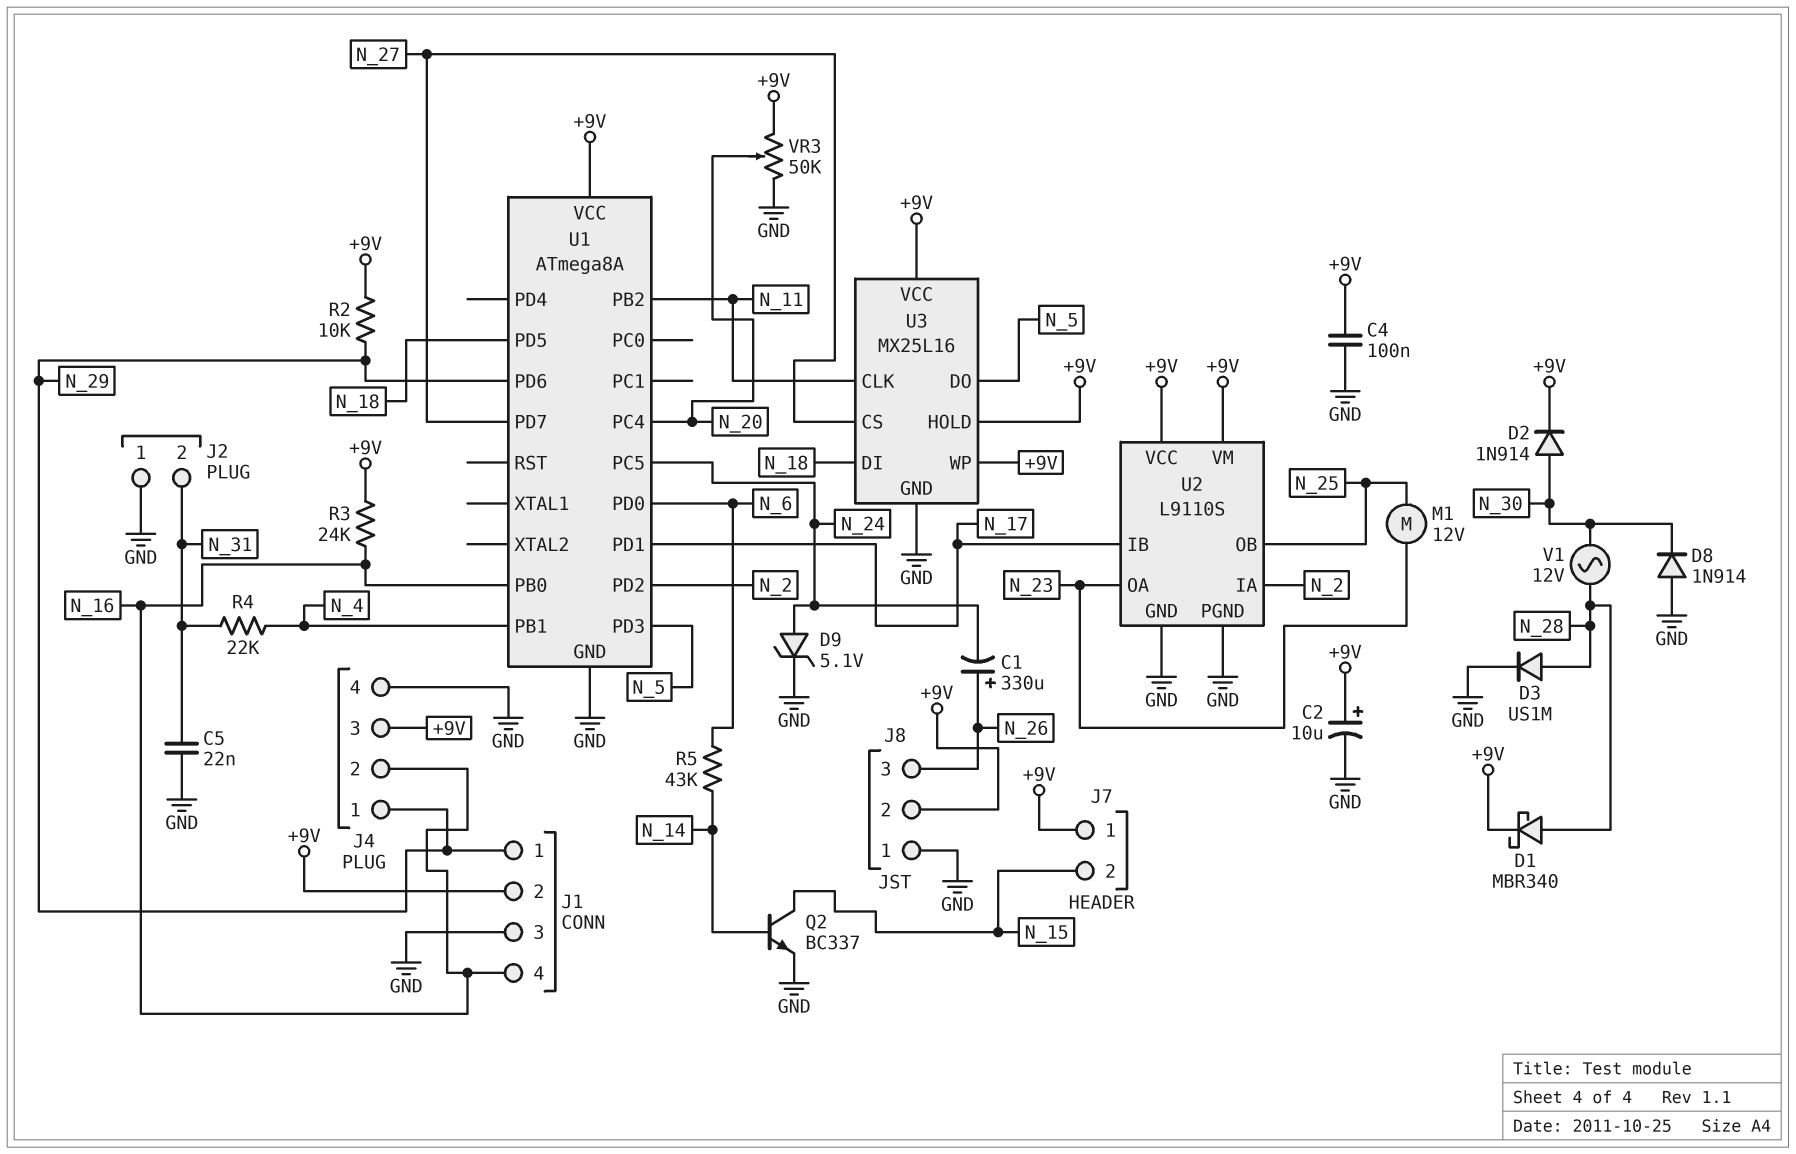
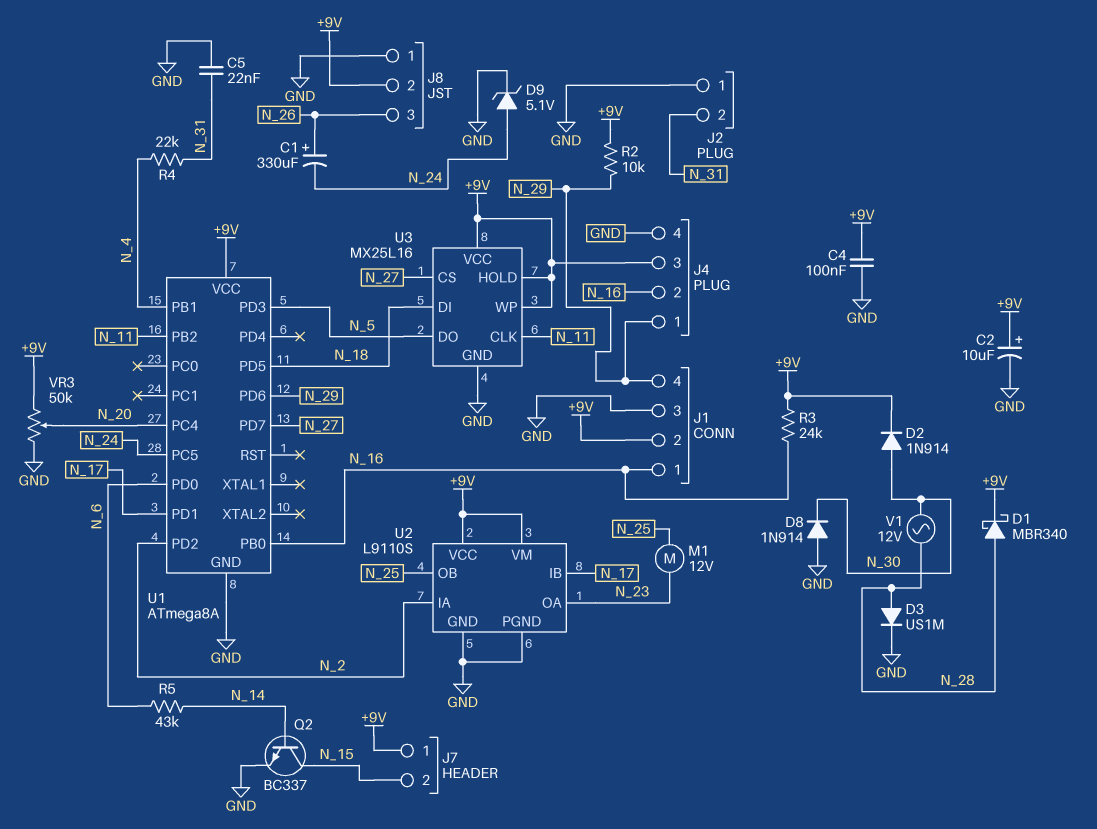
J1 pin 1: N_29 -> N_16
J1 pin 4: N_16 -> N_29

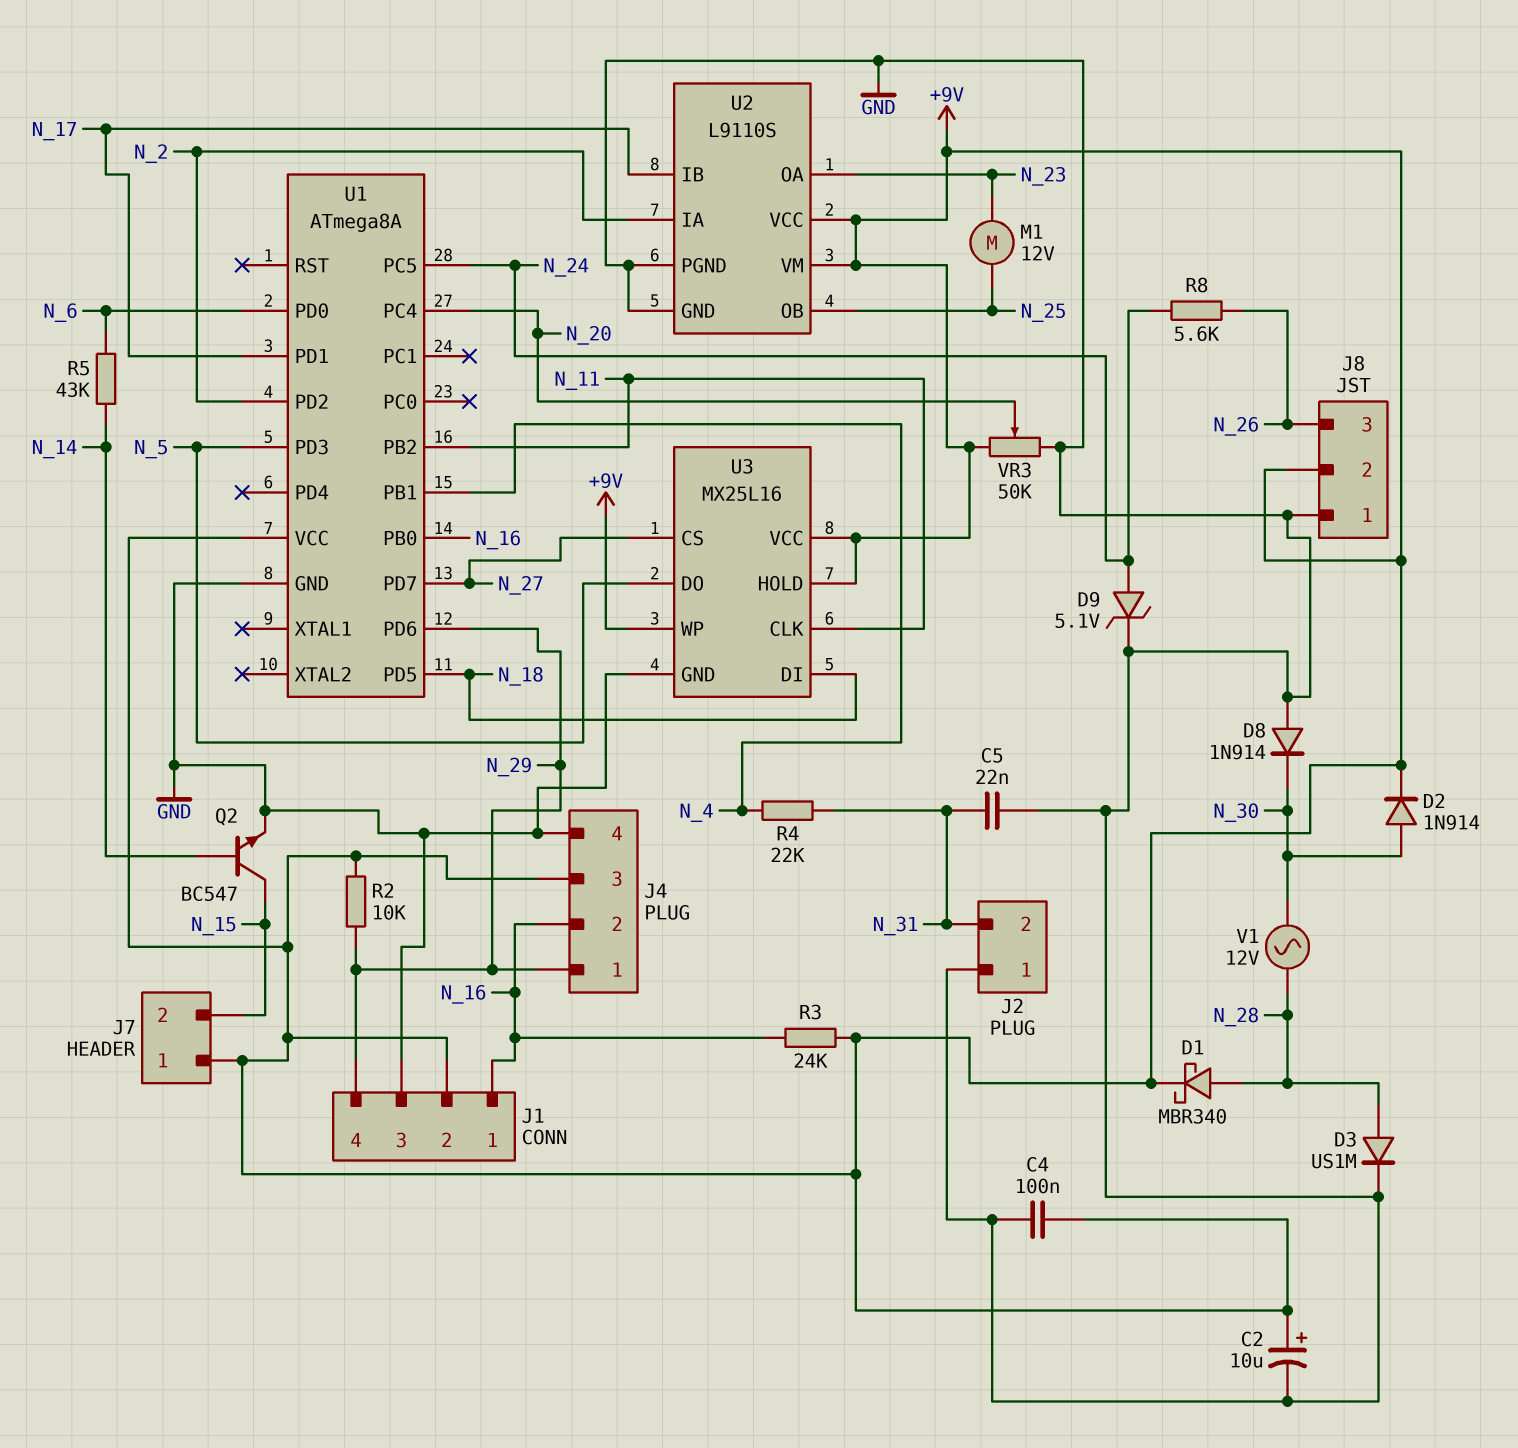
C1: 330uF (plus N_26, minus N_24) -> none
Q2: NPN BC337 (B N_14, C N_15, E GND) -> NPN BC547 (B N_14, C N_15, E GND)
R8: none -> 5.6k (N_24, N_26)

